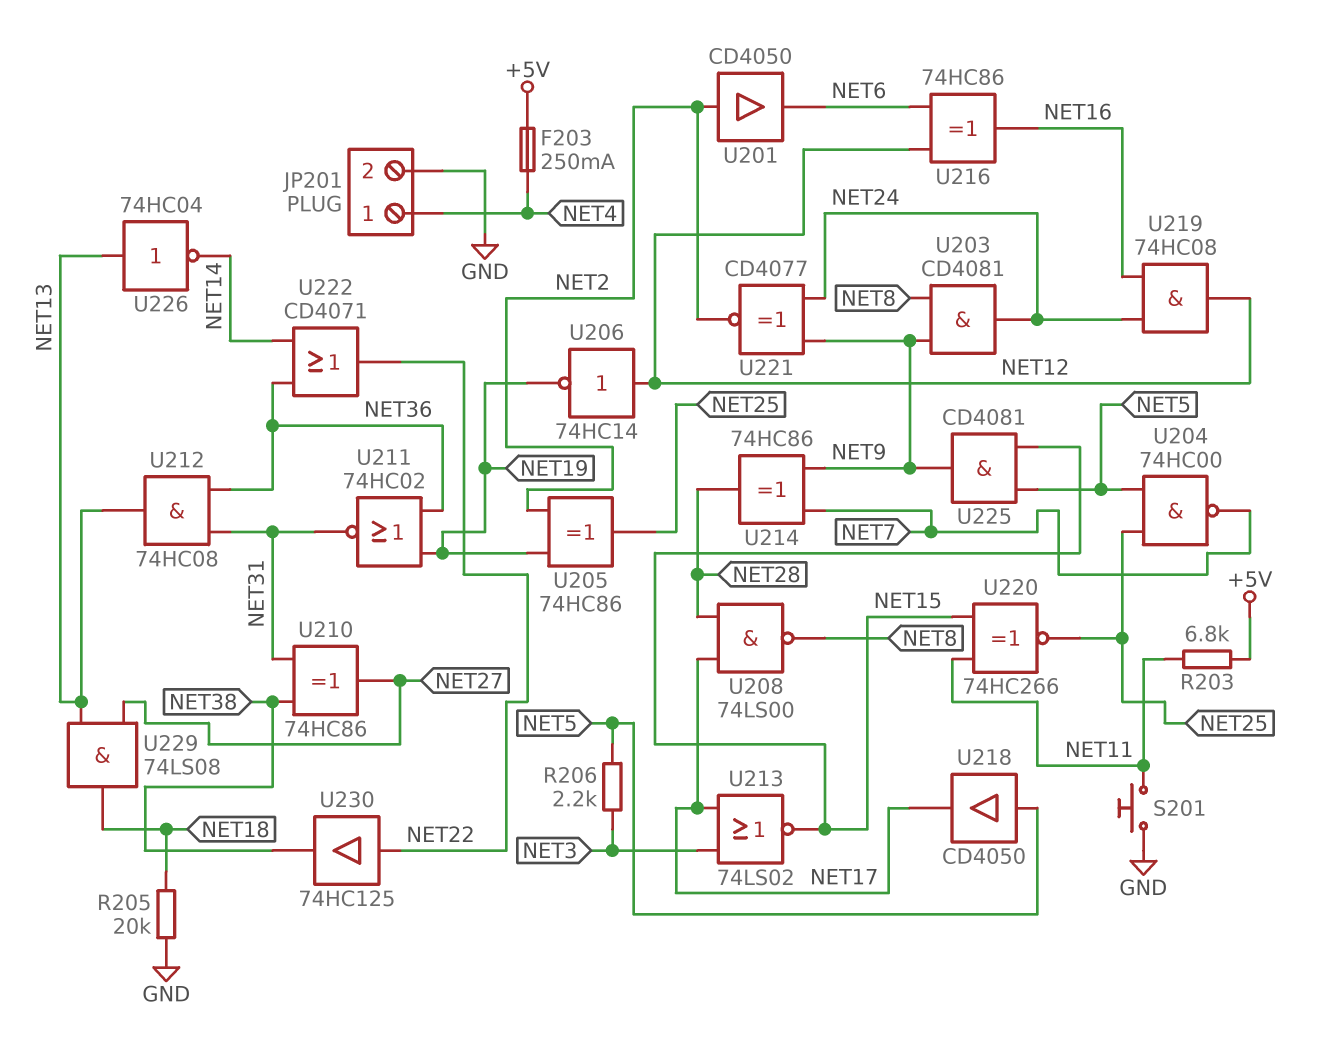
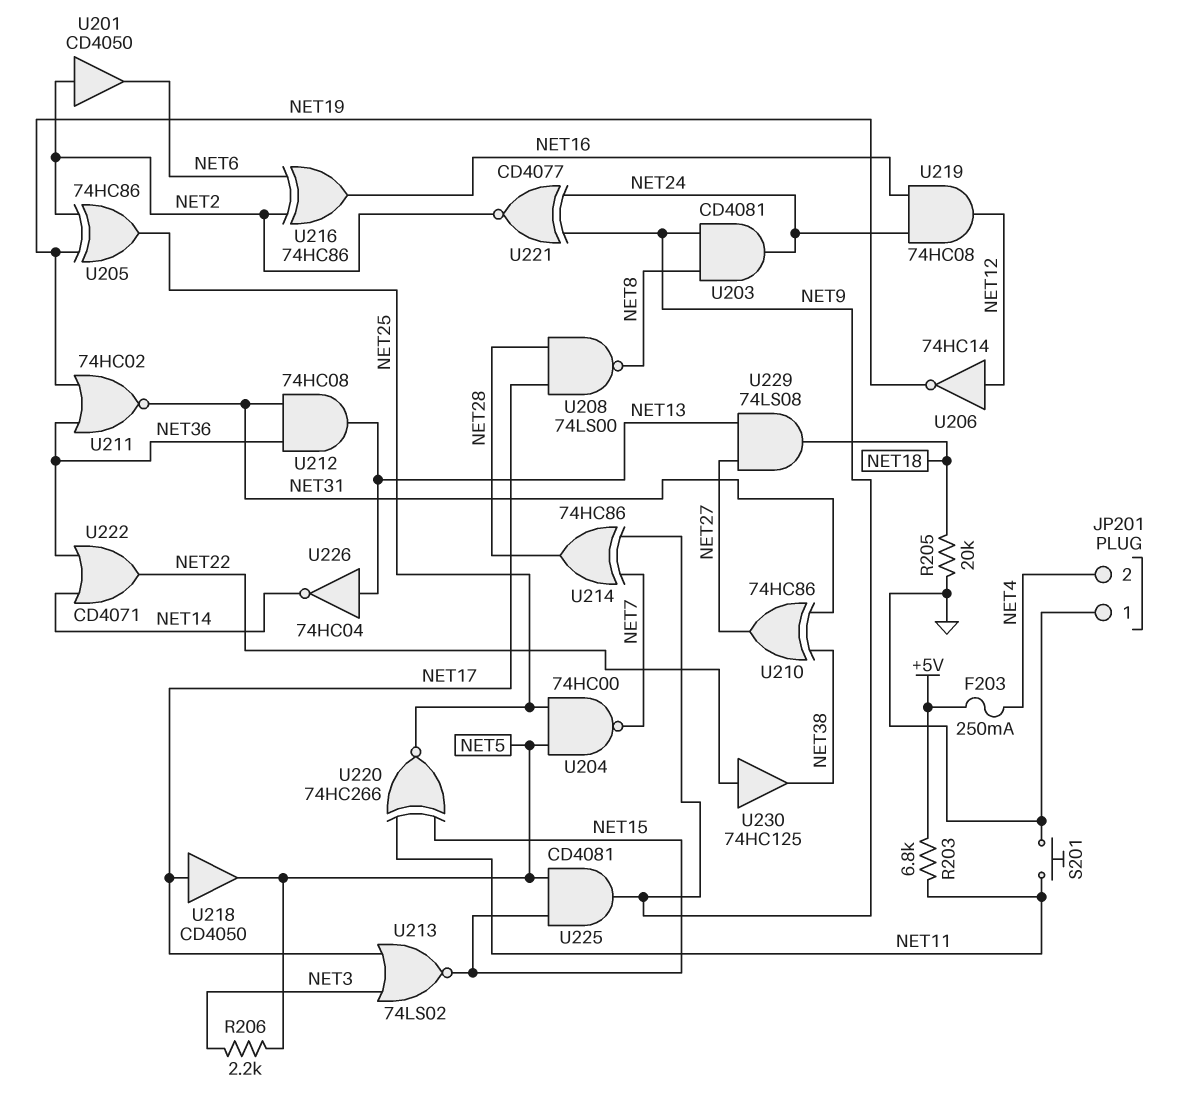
JP201 pin 1: NET4 -> GND
JP201 pin 2: GND -> NET4
U216: XOR 74HC86 (in NET6, in NET12, out NET16) -> XOR 74HC86 (in NET2, in NET6, out NET16)
U218: buffer CD4050 (in NET5, out NET17) -> buffer CD4050 (in NET17, out NET5)

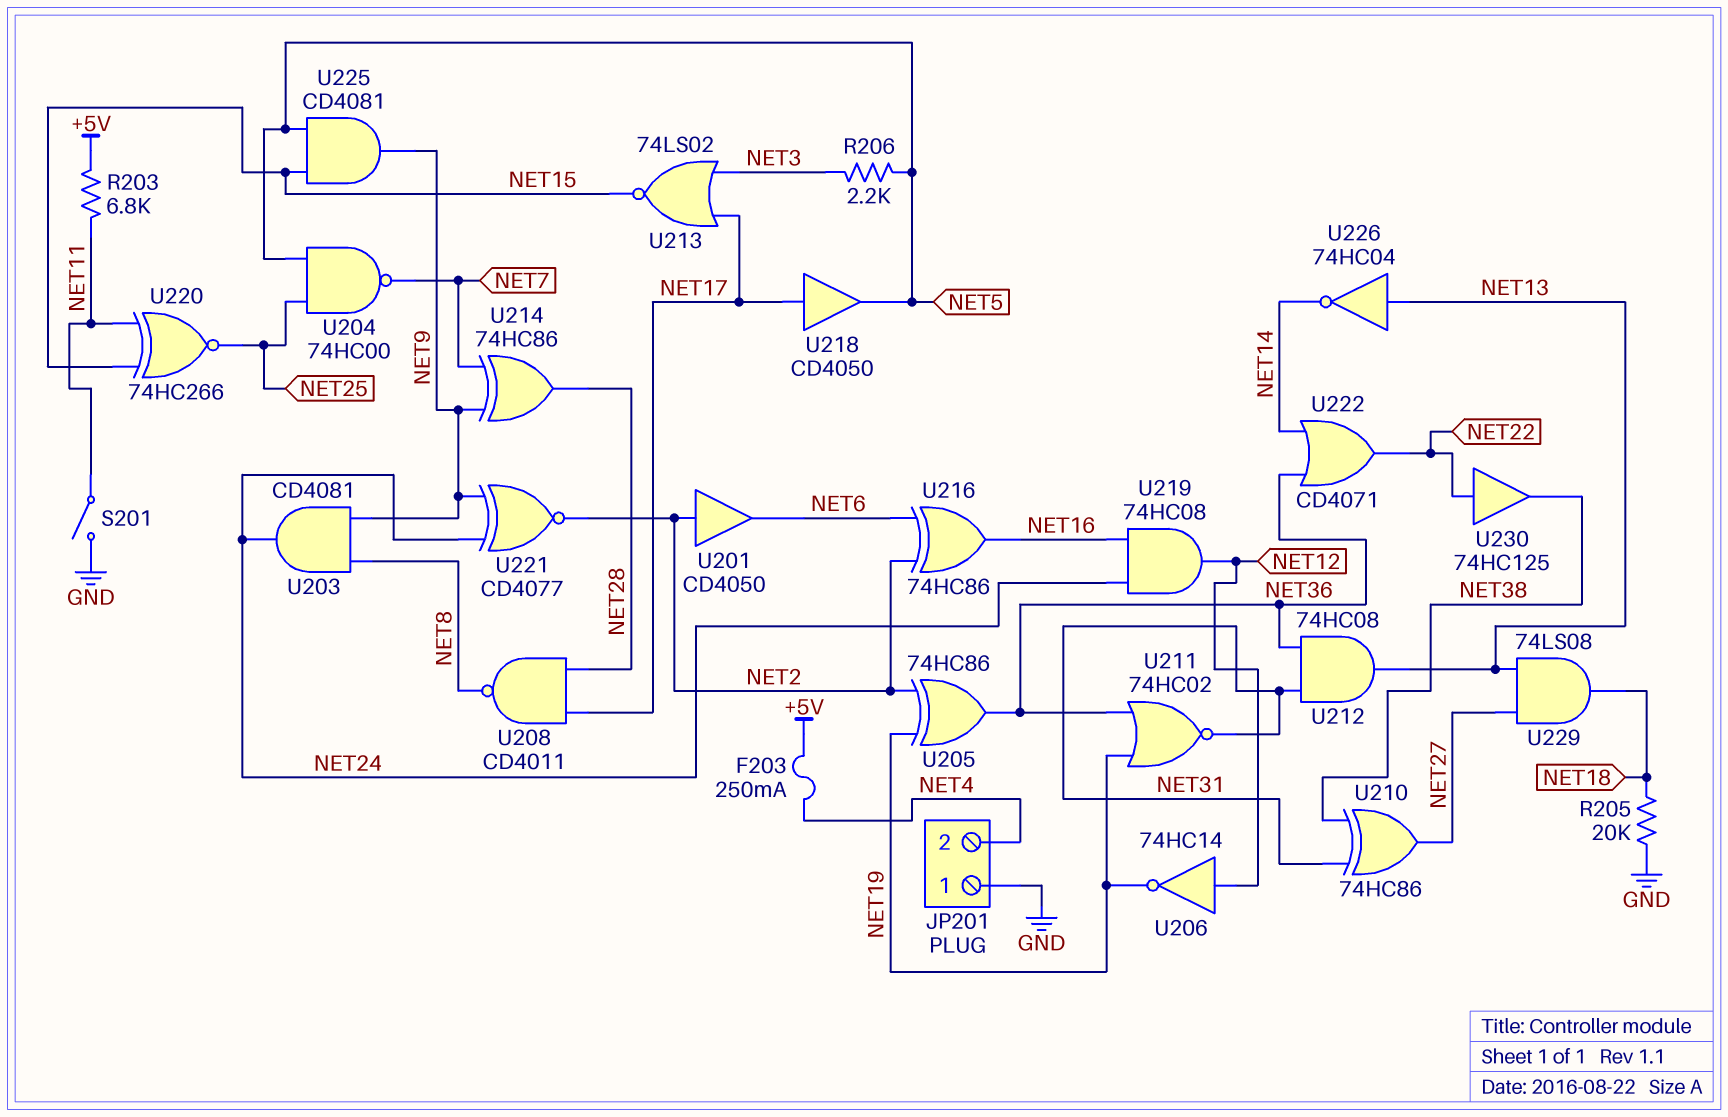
S201: button (GND, NET11) -> switch (GND, NET11)
U205: XOR 74HC86 (in NET2, in NET19, out NET25) -> XOR 74HC86 (in NET2, in NET19, out NET36)
U208: NAND 74LS00 (in NET17, in NET28, out NET8) -> NAND CD4011 (in NET17, in NET28, out NET8)

